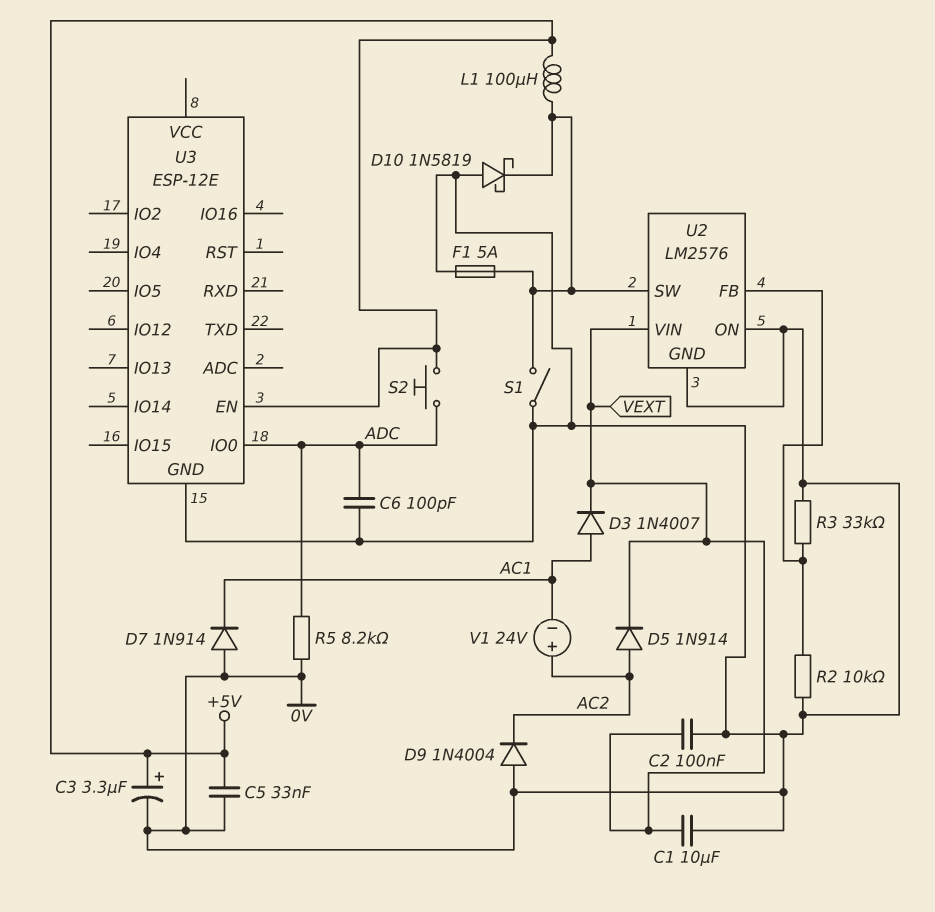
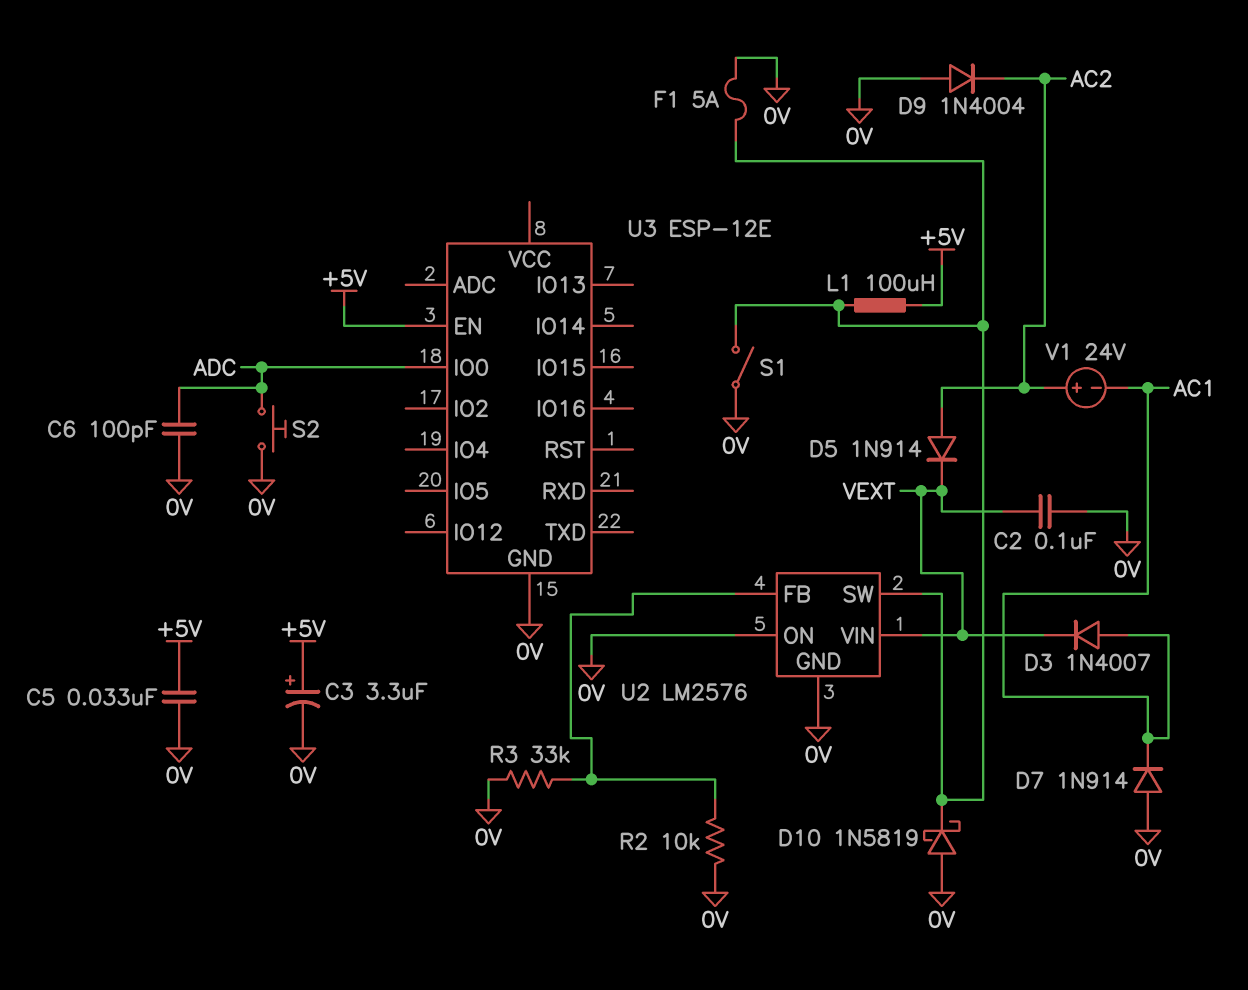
C1: 10uF (0V, VEXT) -> none
R5: 8.2k (0V, ADC) -> none
S2: button (+5V, ADC) -> button (0V, ADC)

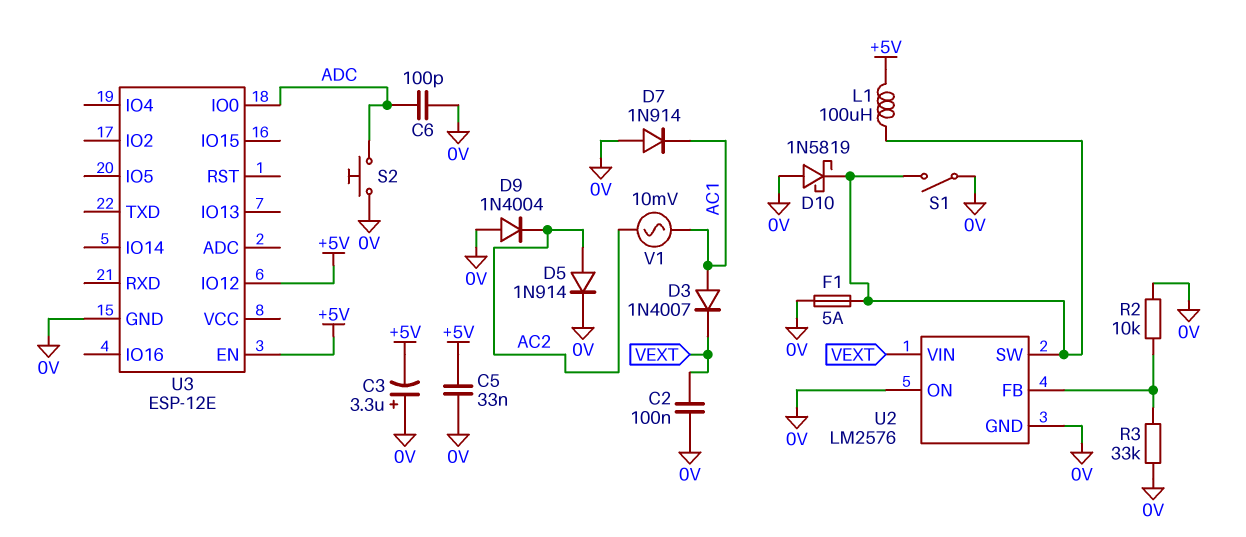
C3: 3.3uF (plus +5V, minus 0V) -> 3.3uF (plus 0V, minus +5V)
D5: diode 1N914 (A AC2, K VEXT) -> diode 1N914 (A AC2, K 0V)
U3 pin IO12: none -> +5V
V1: 24V (plus AC2, minus AC1) -> AC 10mV (AC1, AC2)

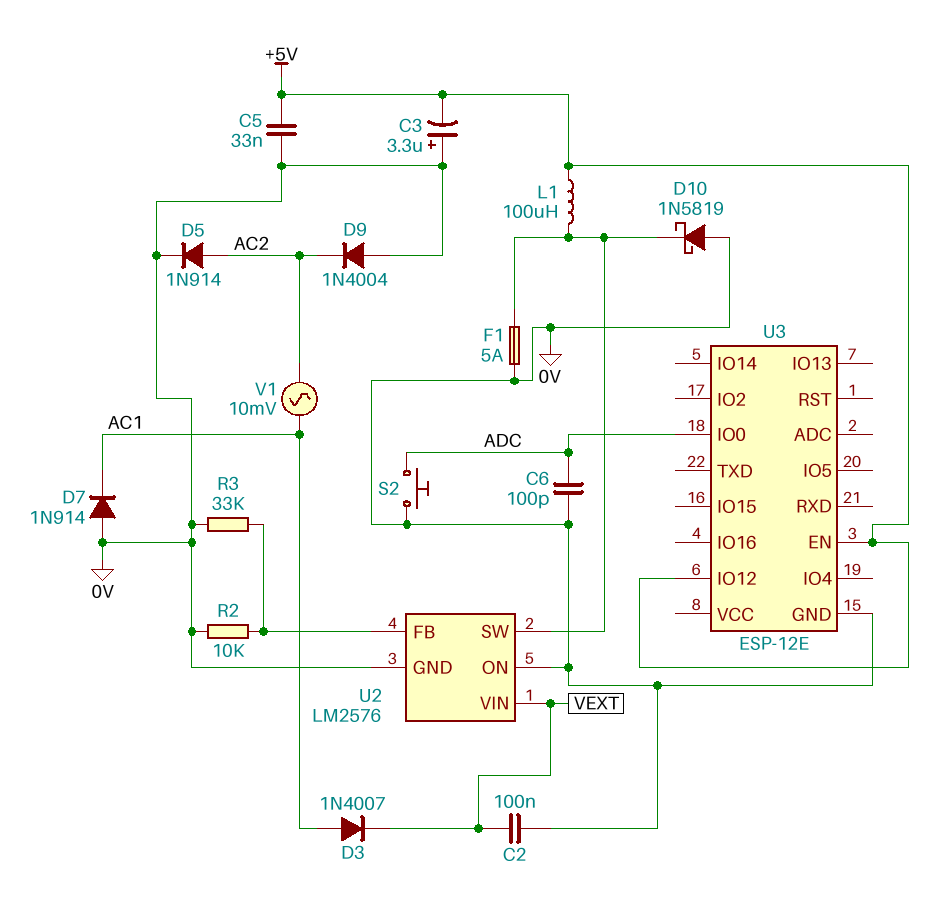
S1: switch (0V, U2/SW) -> none

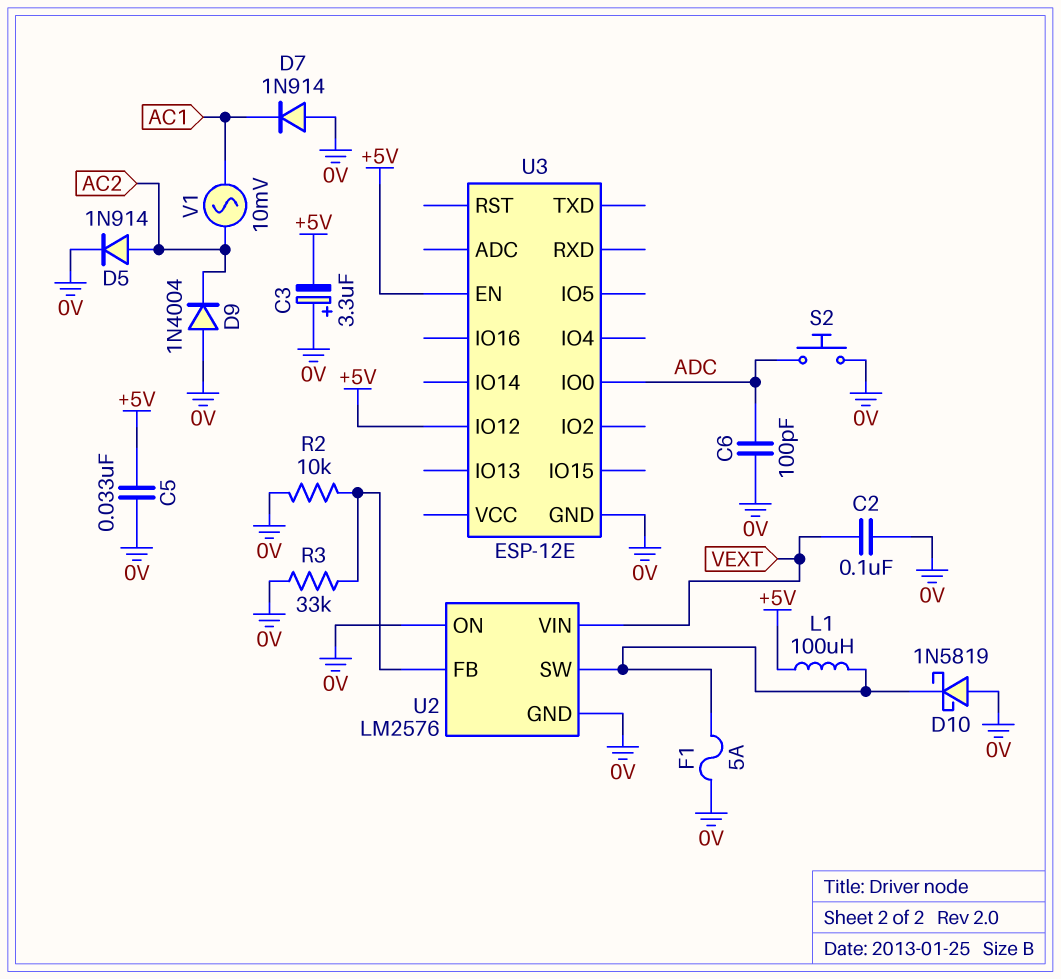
D3: diode 1N4007 (A AC1, K VEXT) -> none

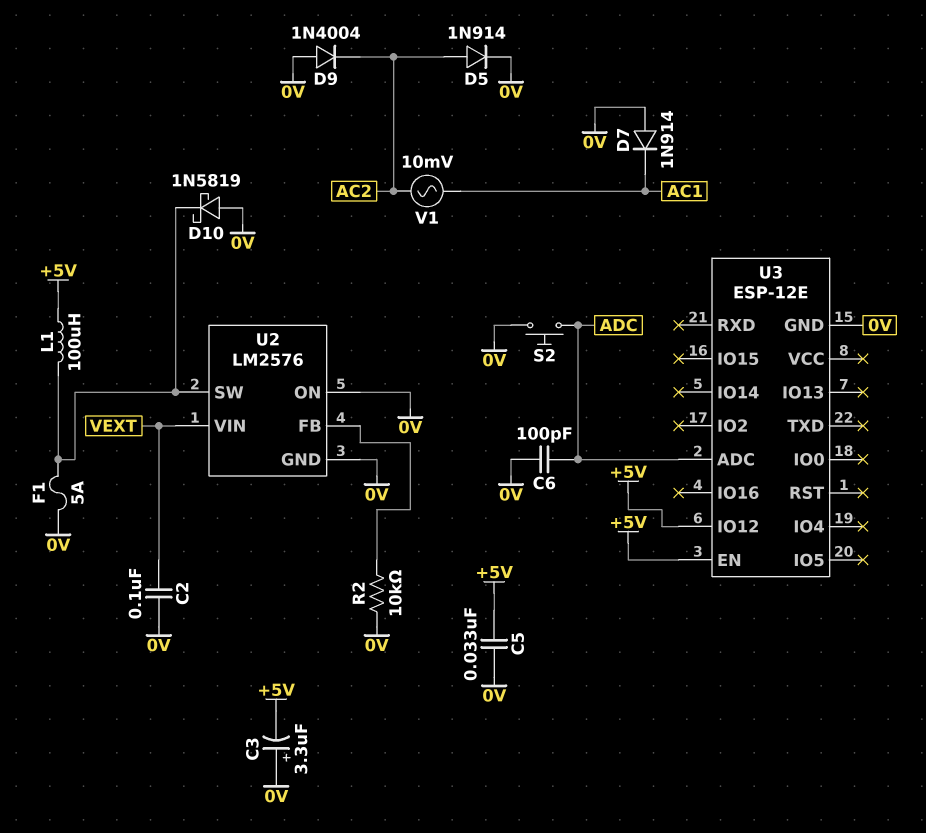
R3: 33k (0V, U2/FB) -> none
U3 pin ADC: none -> ADC
U3 pin IO0: ADC -> none

